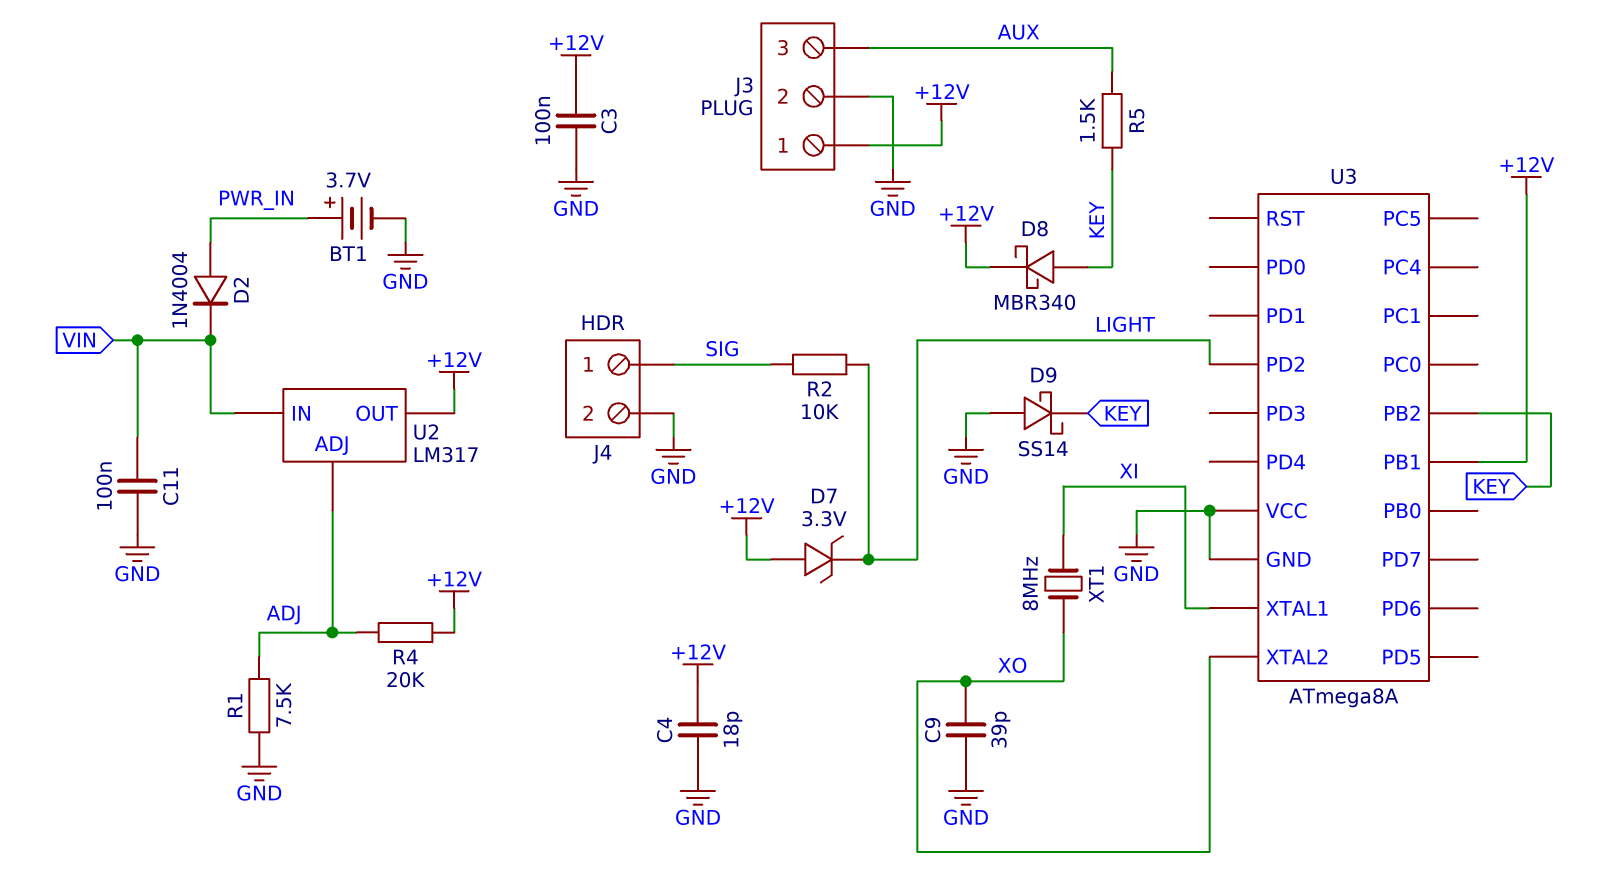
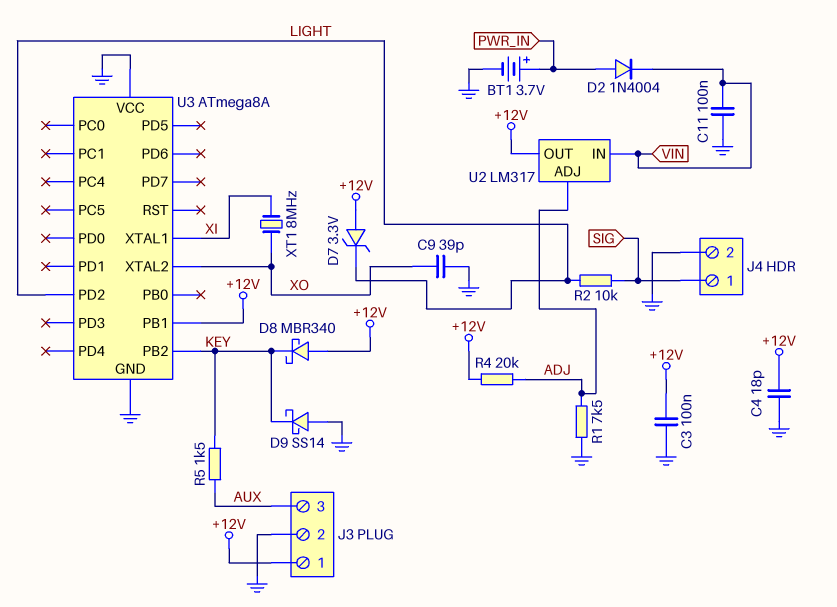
D8: schottky MBR340 (A KEY, K +12V) -> schottky MBR340 (A +12V, K KEY)

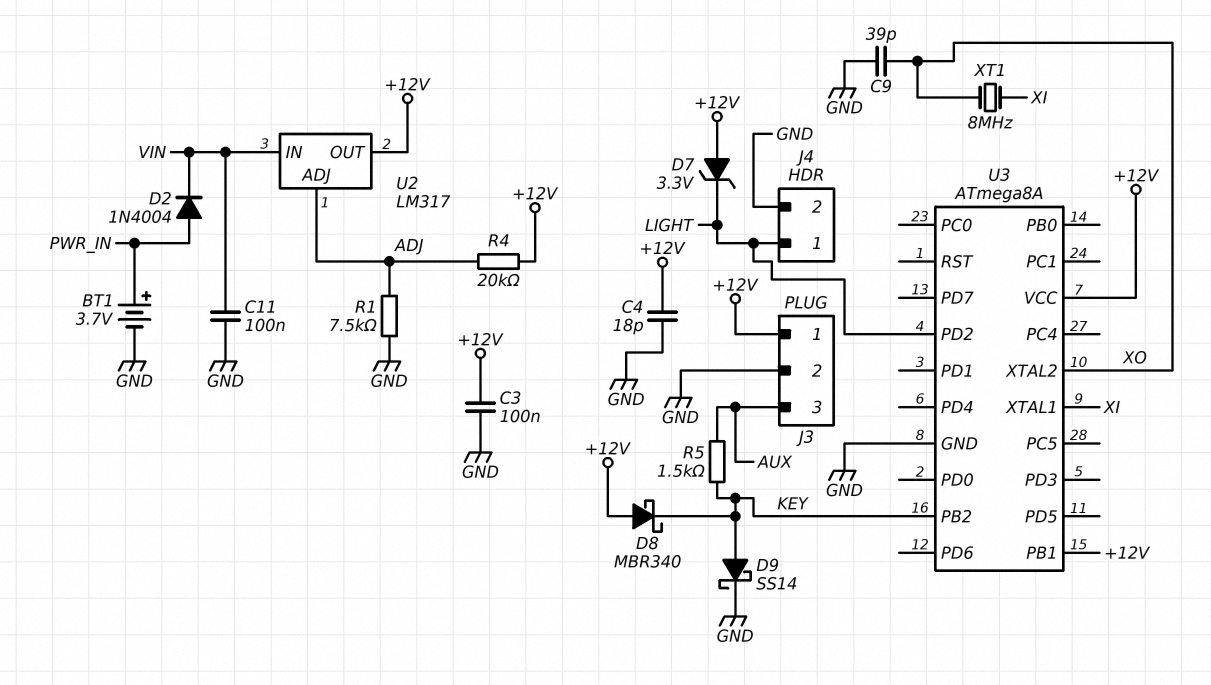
D9: schottky SS14 (A GND, K KEY) -> schottky SS14 (A KEY, K GND)
J4 pin 1: SIG -> LIGHT
R2: 10k (LIGHT, SIG) -> none
U3 pin VCC: GND -> +12V

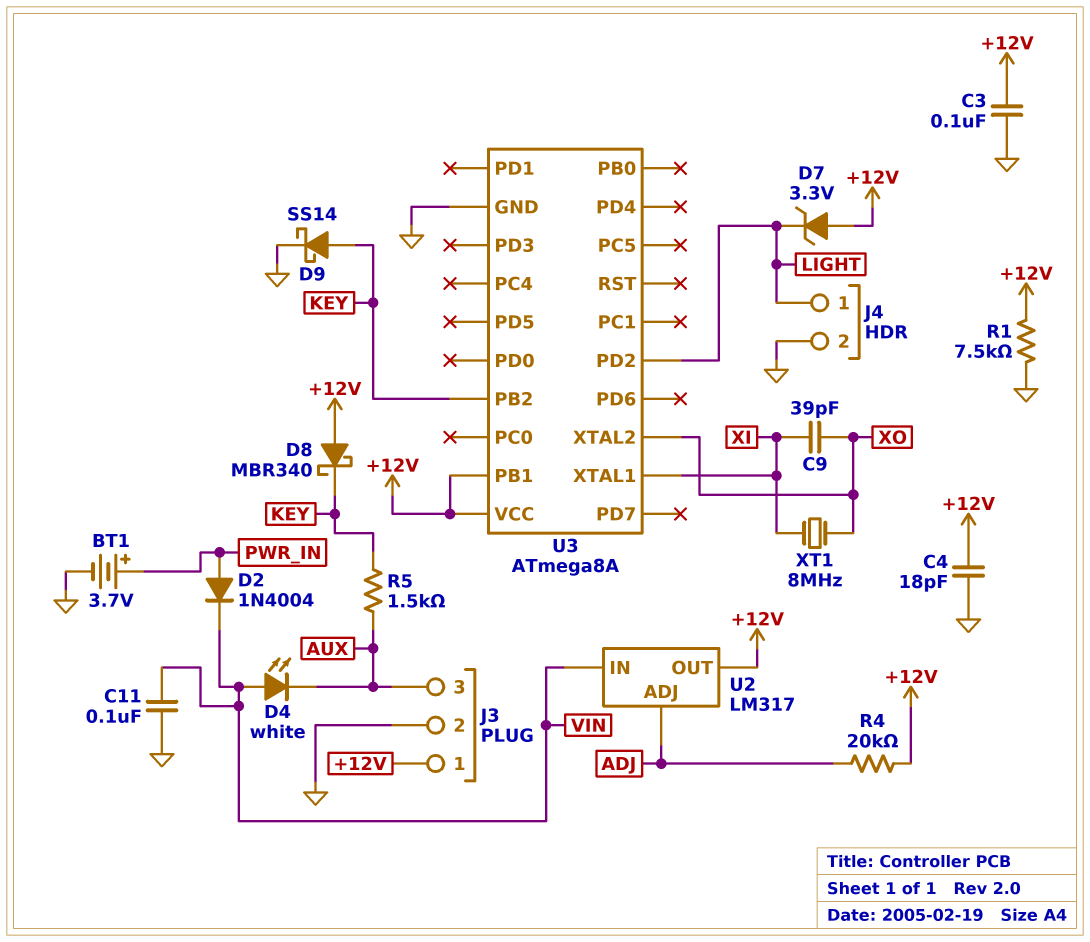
C9: 39pF (GND, XO) -> 39pF (XI, XO)
D4: none -> LED white (A VIN, K AUX)
R1: 7.5k (ADJ, GND) -> 7.5k (+12V, GND)

